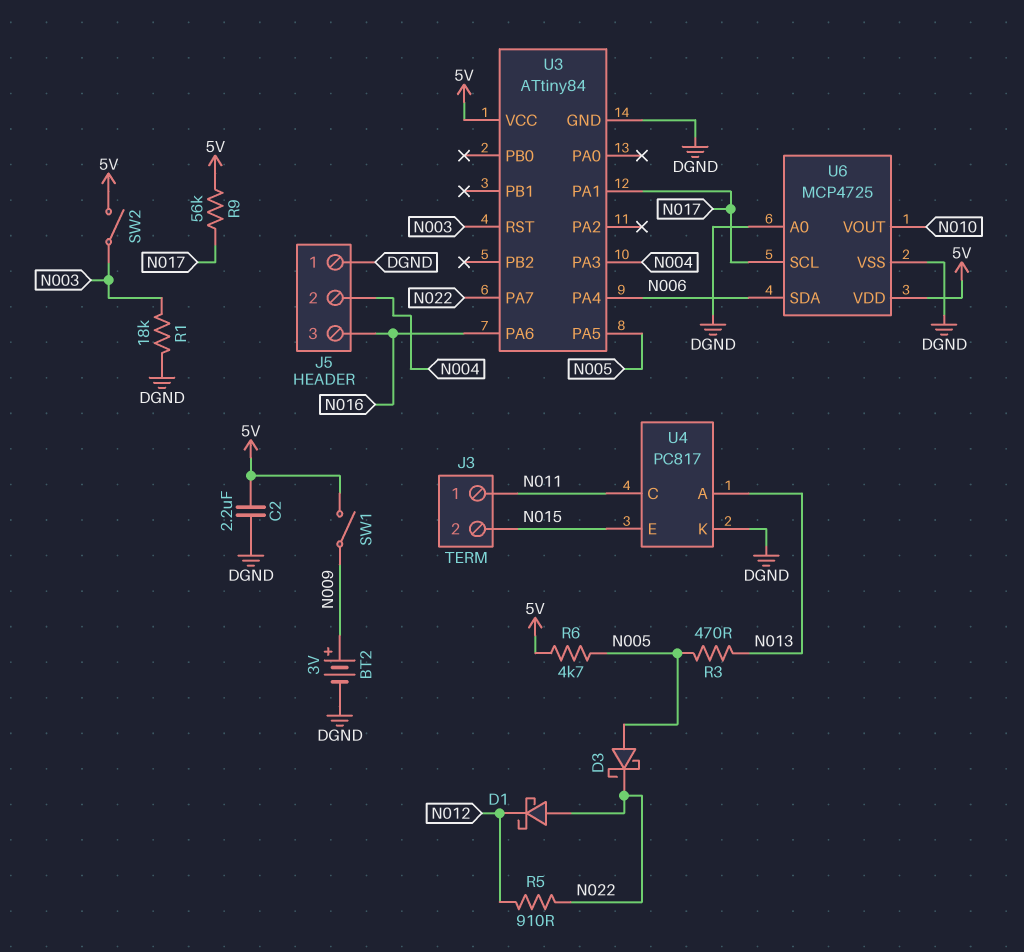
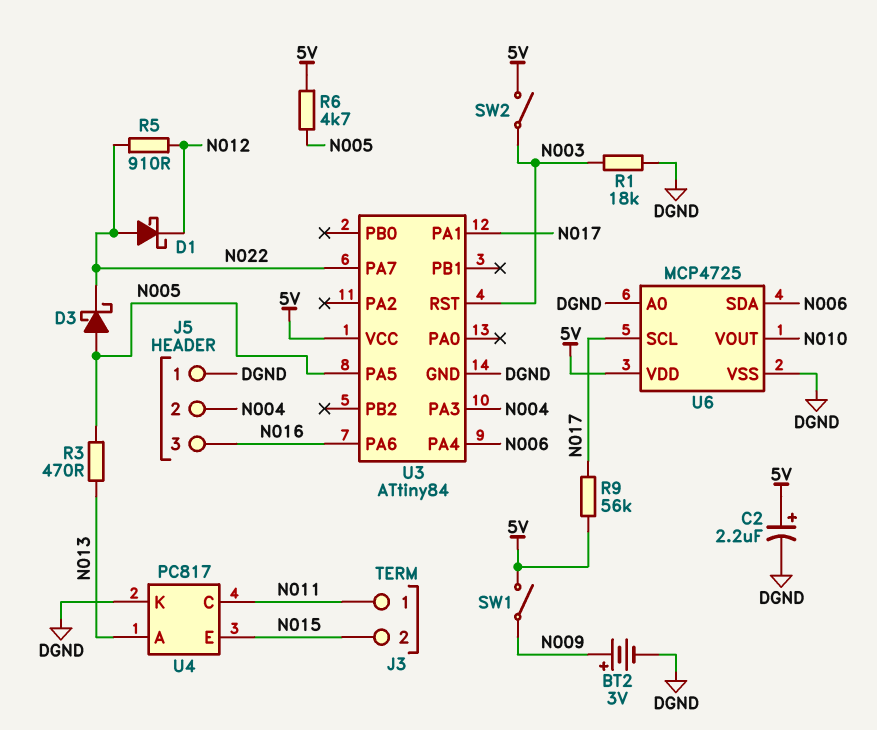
C2: 2.2uF (5V, DGND) -> 2.2uF (plus 5V, minus DGND)

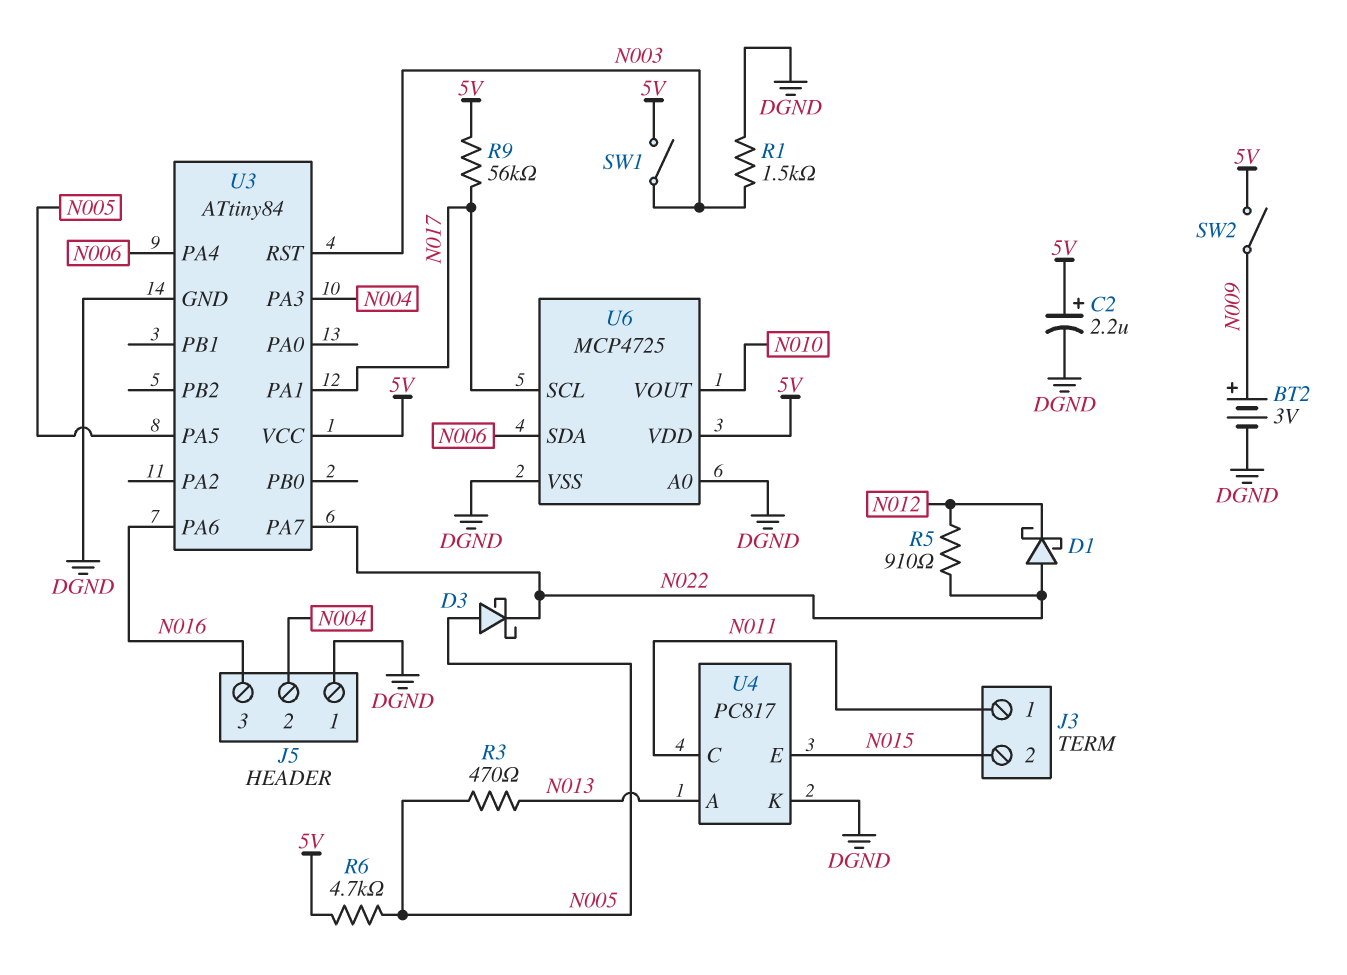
R1: 18k (DGND, N003) -> 1.5k (DGND, N003)
SW1: switch (5V, N009) -> switch (5V, N003)
SW2: switch (5V, N003) -> switch (5V, N009)

